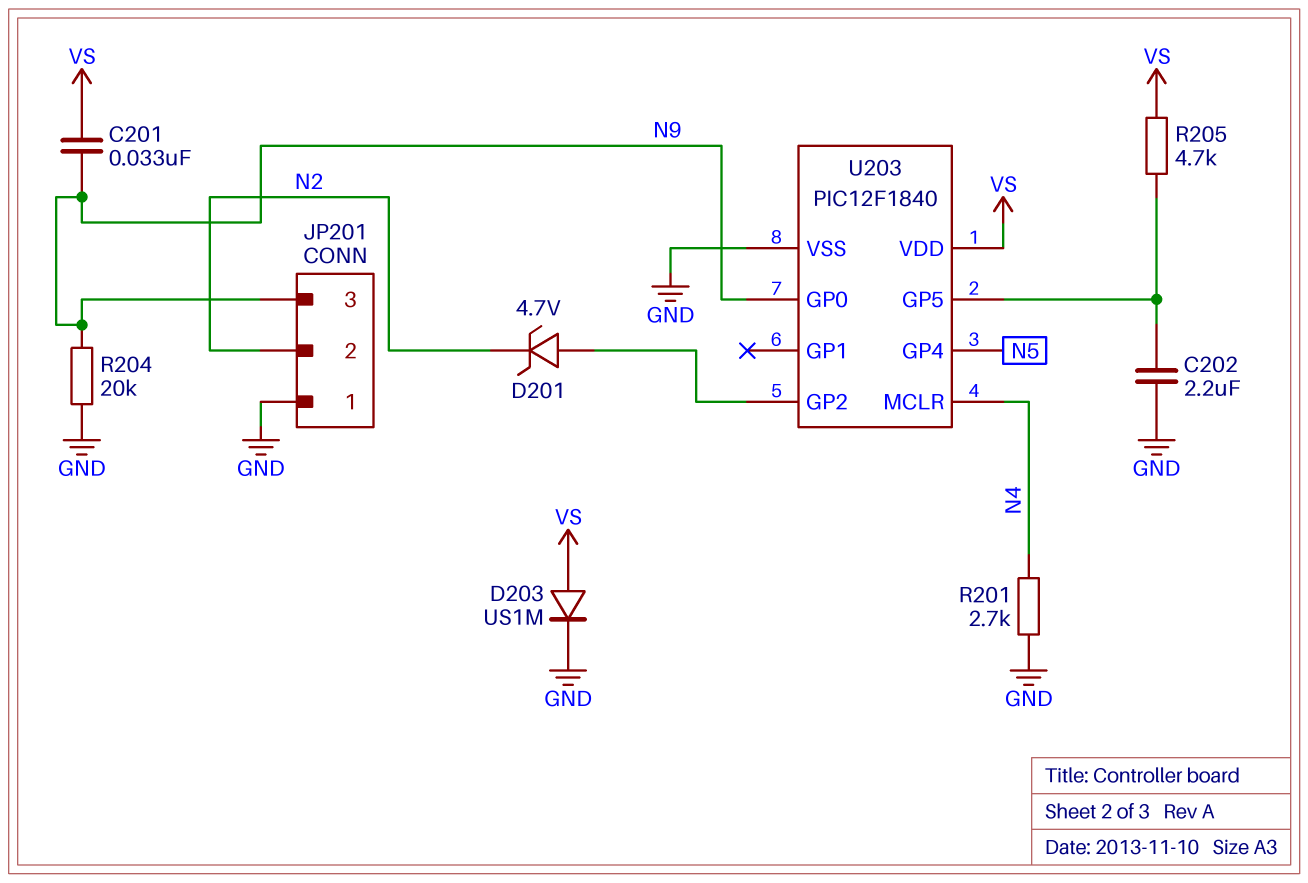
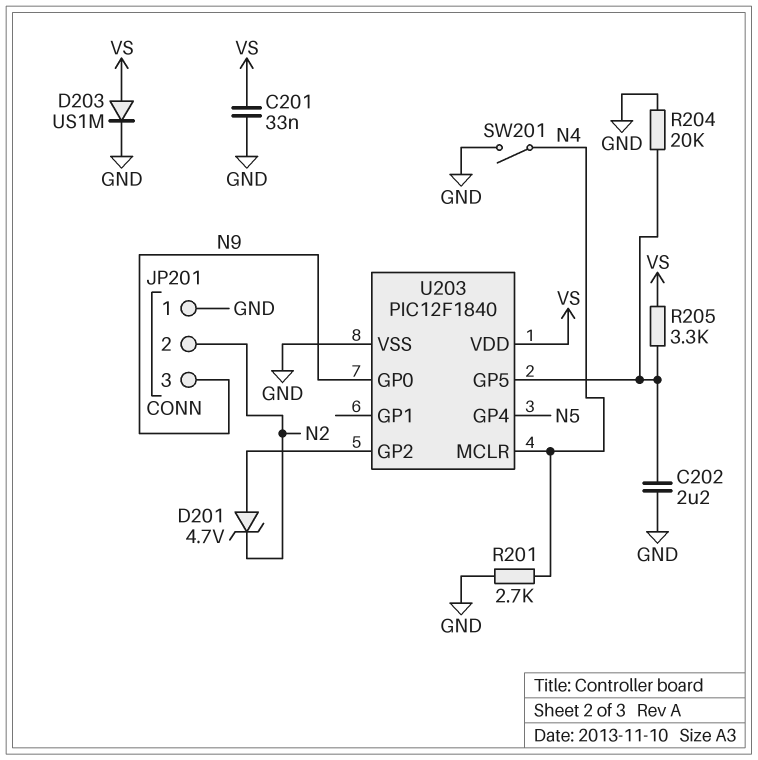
C201: 33nF (N9, VS) -> 33nF (GND, VS)
R204: 20k (GND, N9) -> 20k (GND, U203/GP5)
R205: 4.7k (U203/GP5, VS) -> 3.3k (U203/GP5, VS)
SW201: none -> switch (GND, N4)

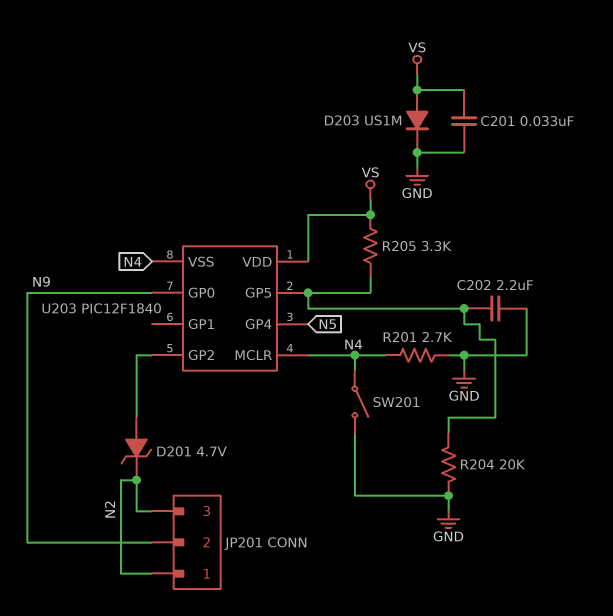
JP201 pin 1: GND -> N2
JP201 pin 2: N2 -> N9
JP201 pin 3: N9 -> N2
U203 pin VSS: GND -> N4

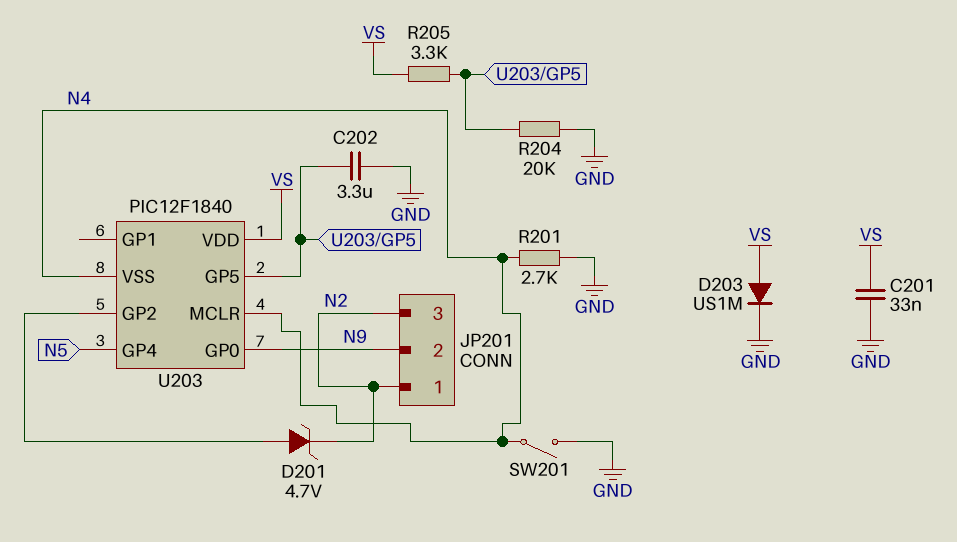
C202: 2.2uF (GND, U203/GP5) -> 3.3uF (GND, U203/GP5)

